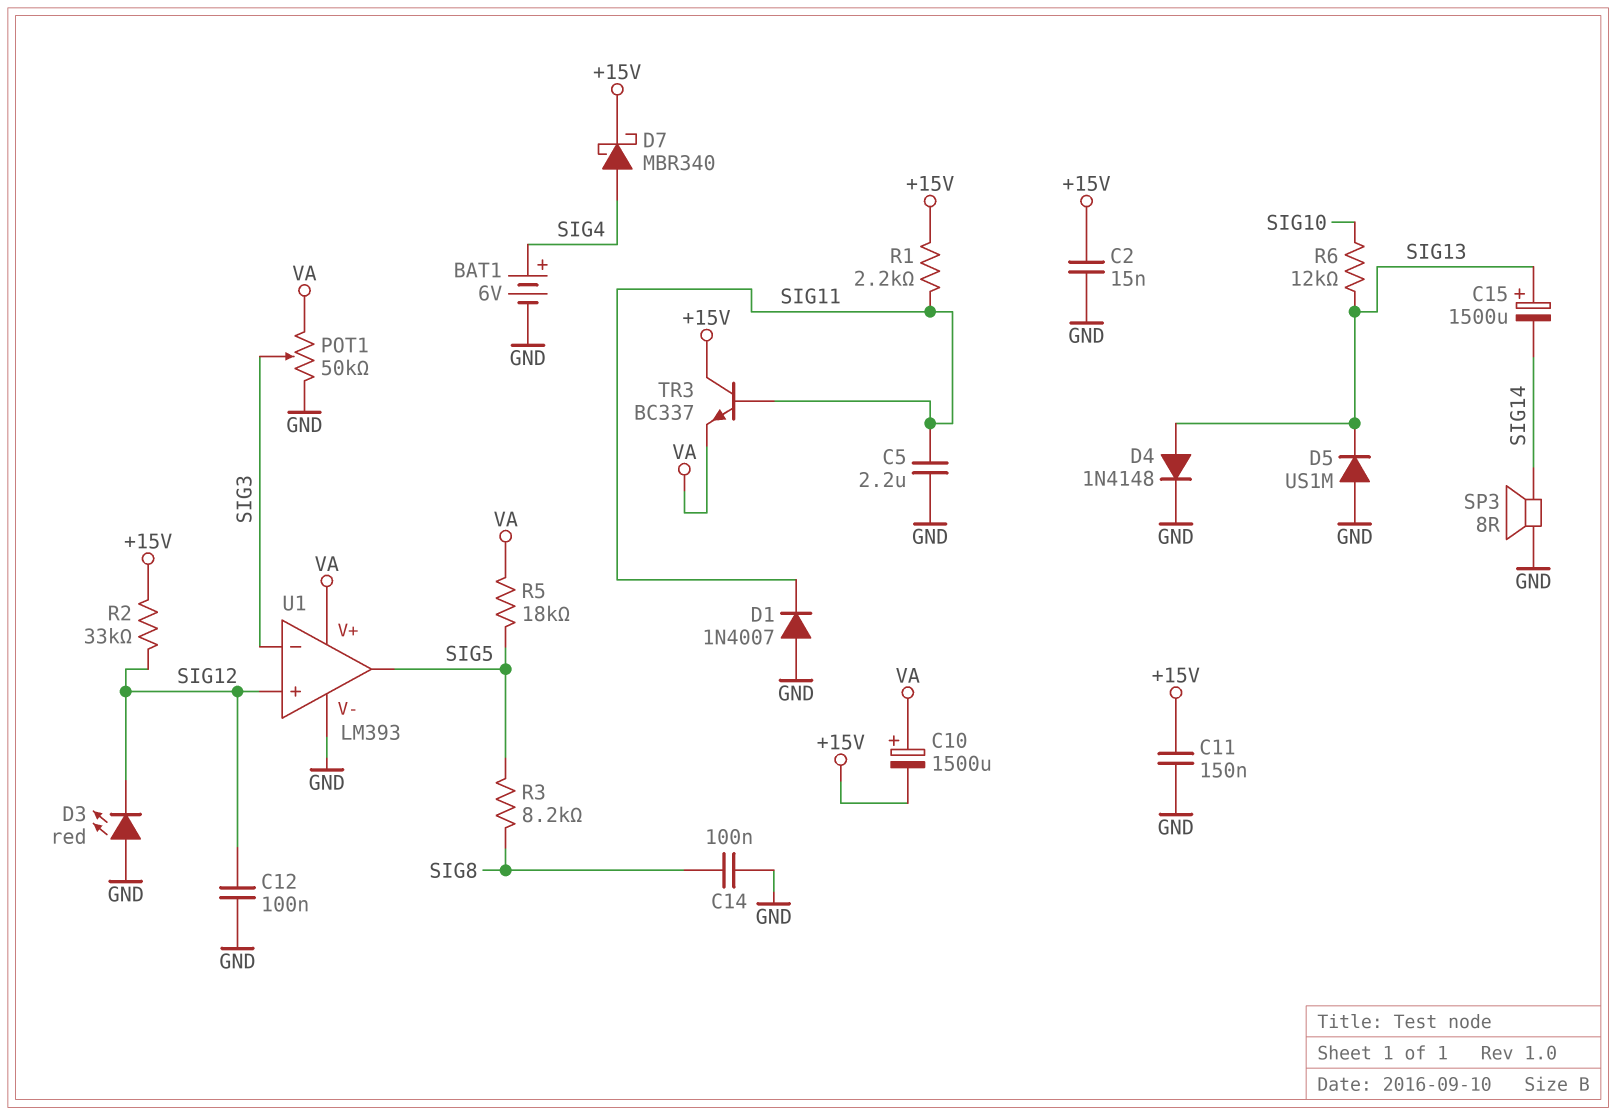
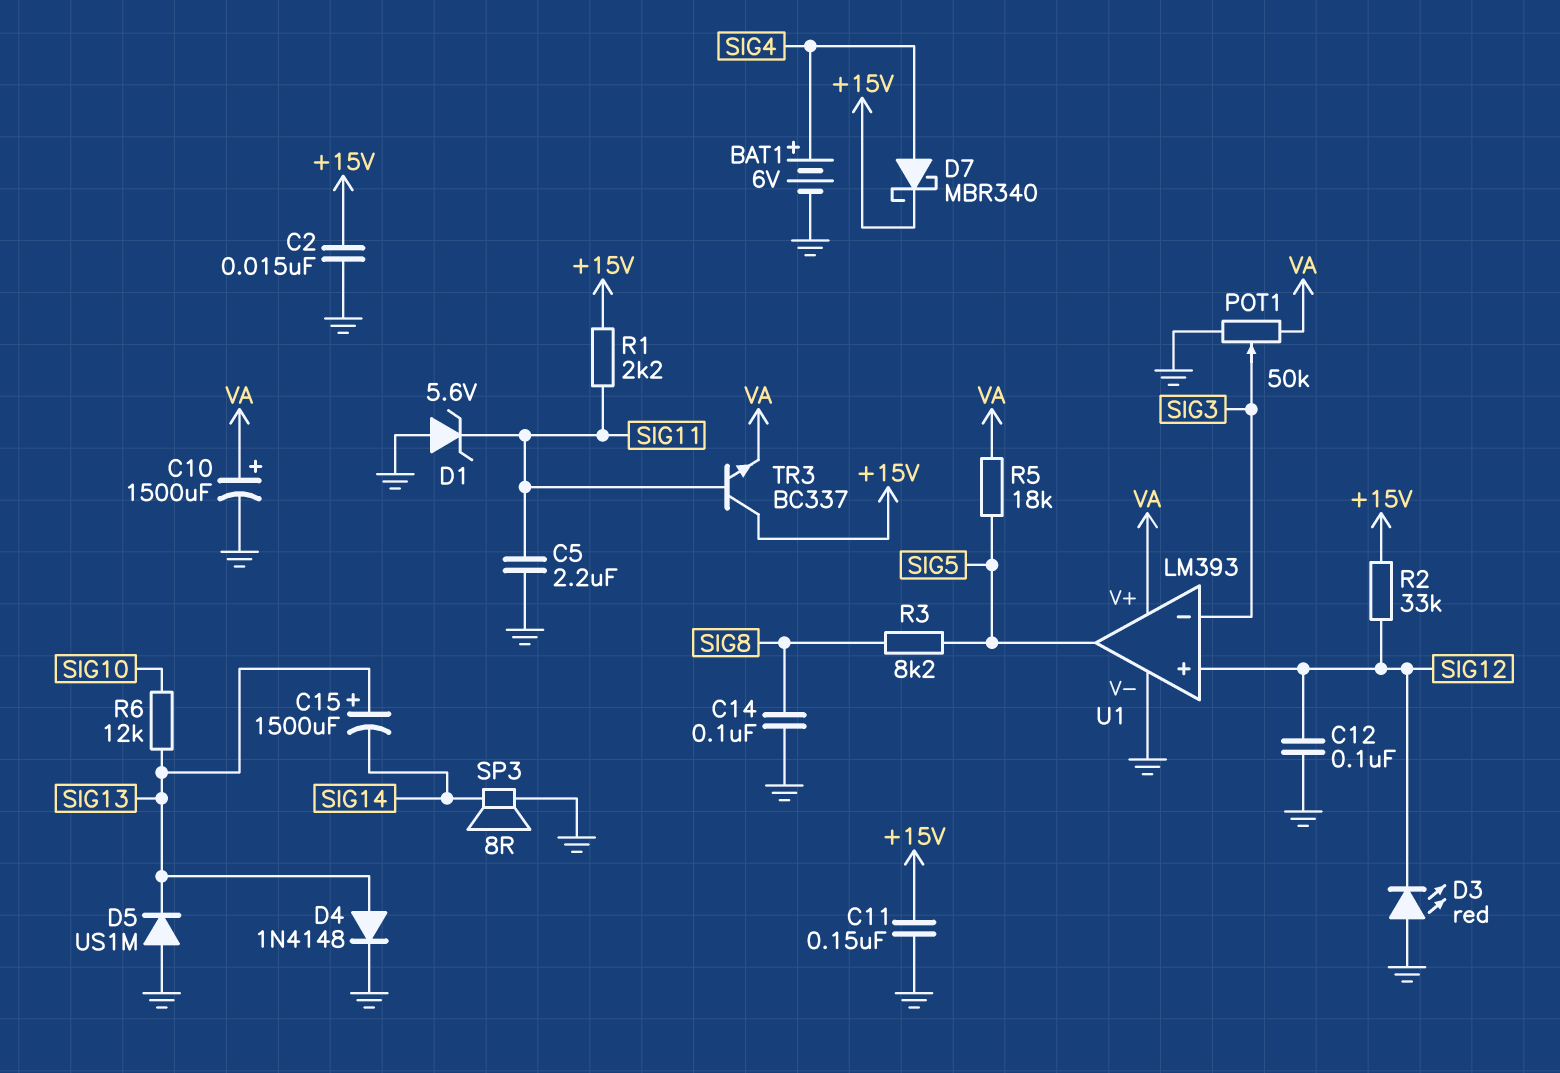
C10: 1500uF (plus VA, minus +15V) -> 1500uF (plus VA, minus GND)
D1: diode 1N4007 (A GND, K SIG11) -> zener 5.6V (A GND, K SIG11)

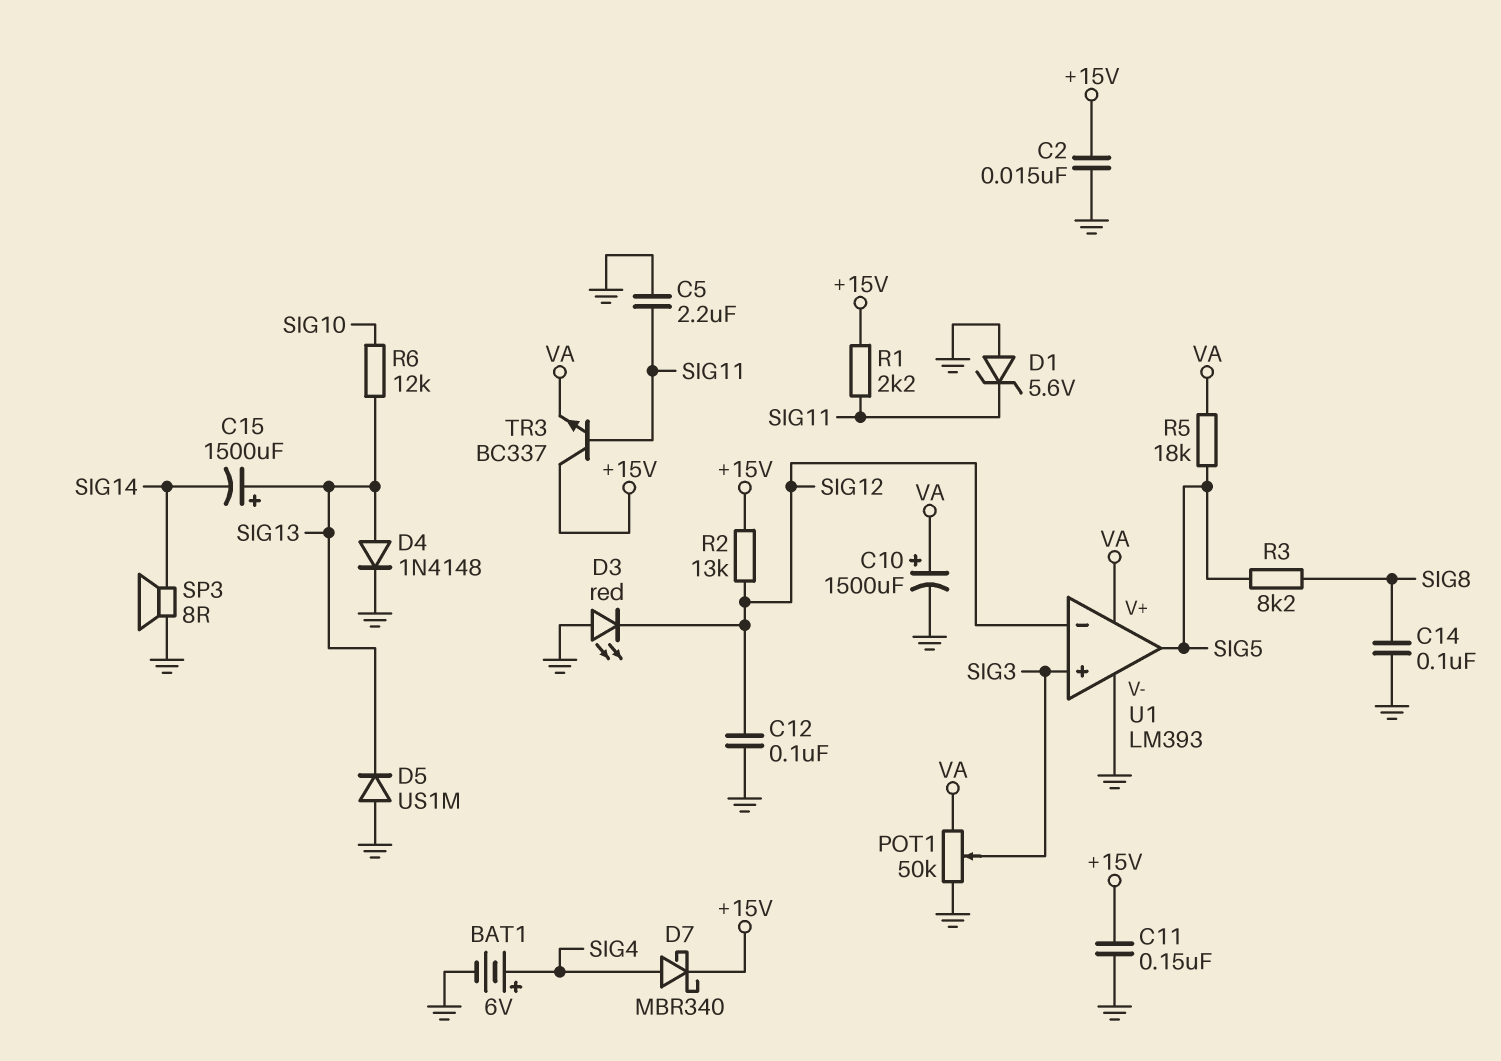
R2: 33k (+15V, SIG12) -> 13k (+15V, SIG12)
U1 pin in+: SIG12 -> SIG3
U1 pin in-: SIG3 -> SIG12

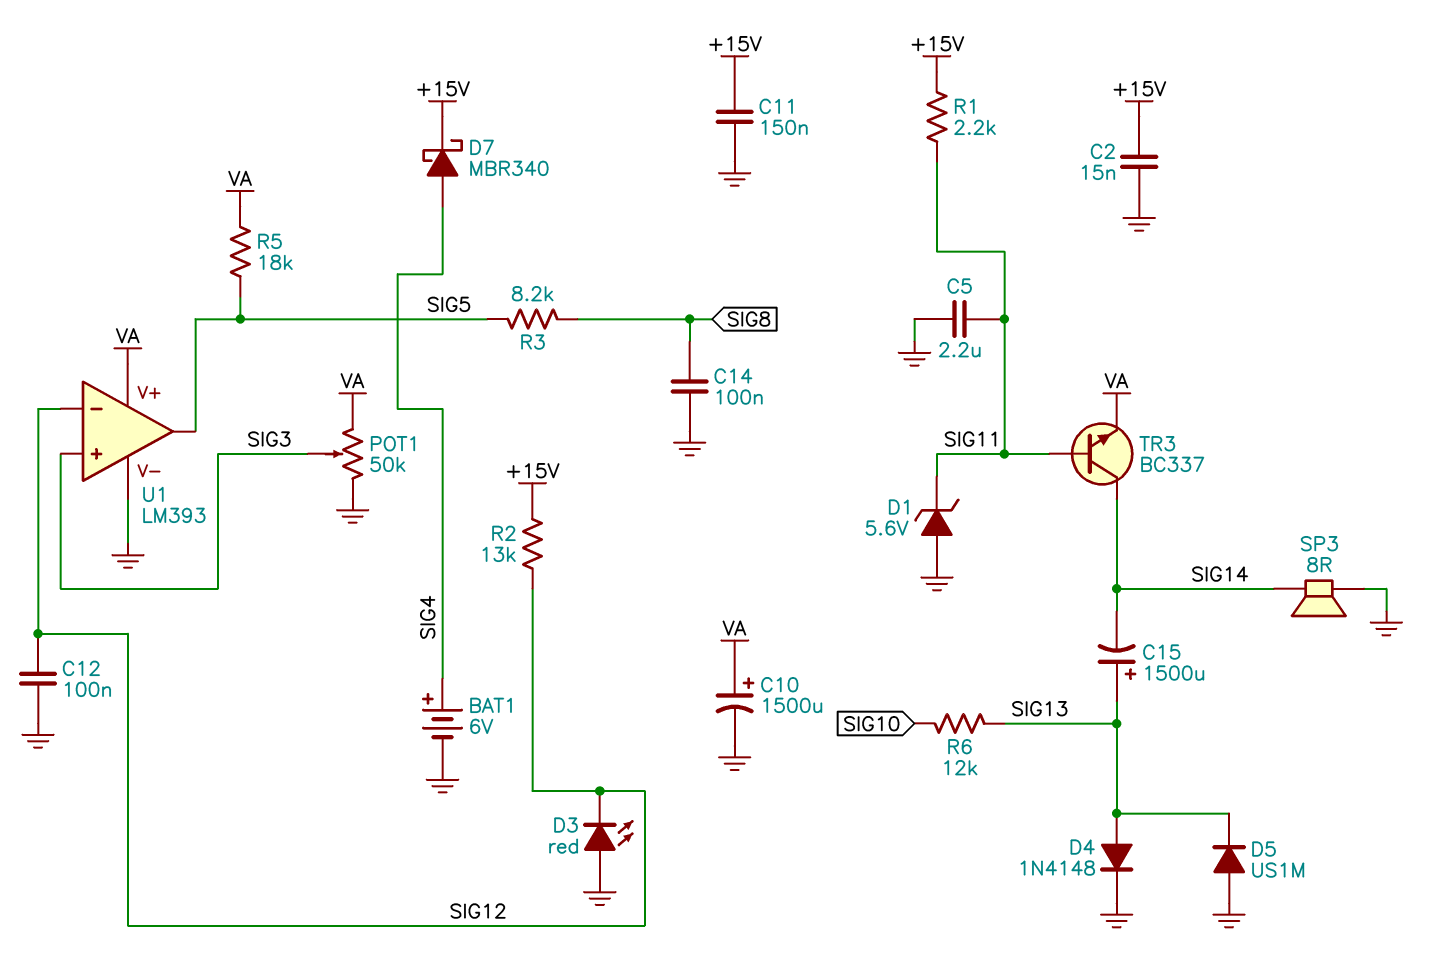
TR3: NPN BC337 (B SIG11, C +15V, E VA) -> NPN BC337 (B SIG11, C SIG14, E VA)

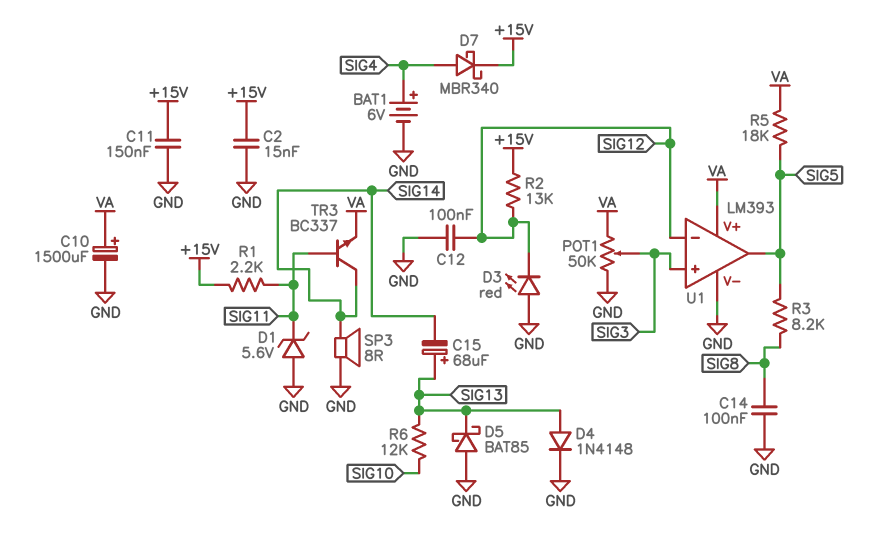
C5: 2.2uF (GND, SIG11) -> none
C15: 1500uF (plus SIG13, minus SIG14) -> 68uF (plus SIG13, minus SIG14)
D5: diode US1M (A GND, K SIG13) -> schottky BAT85 (A GND, K SIG13)

